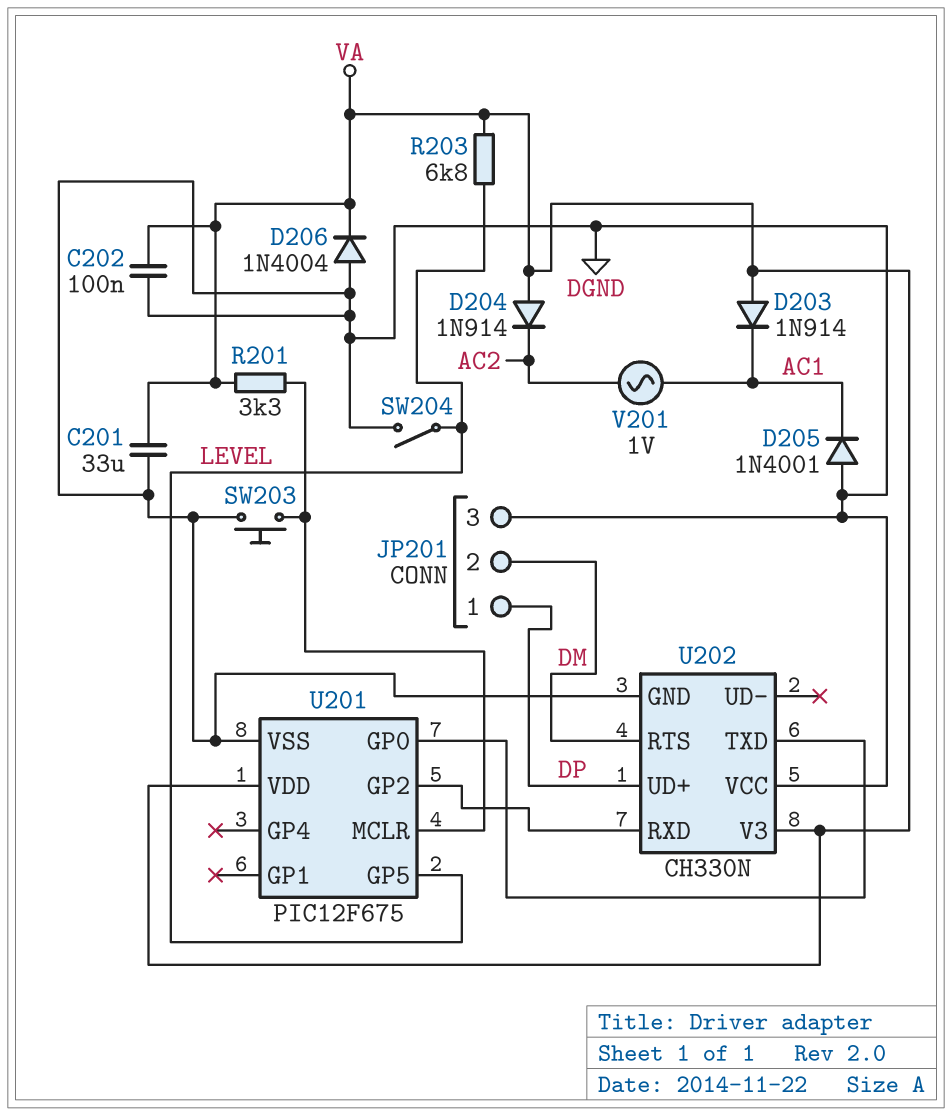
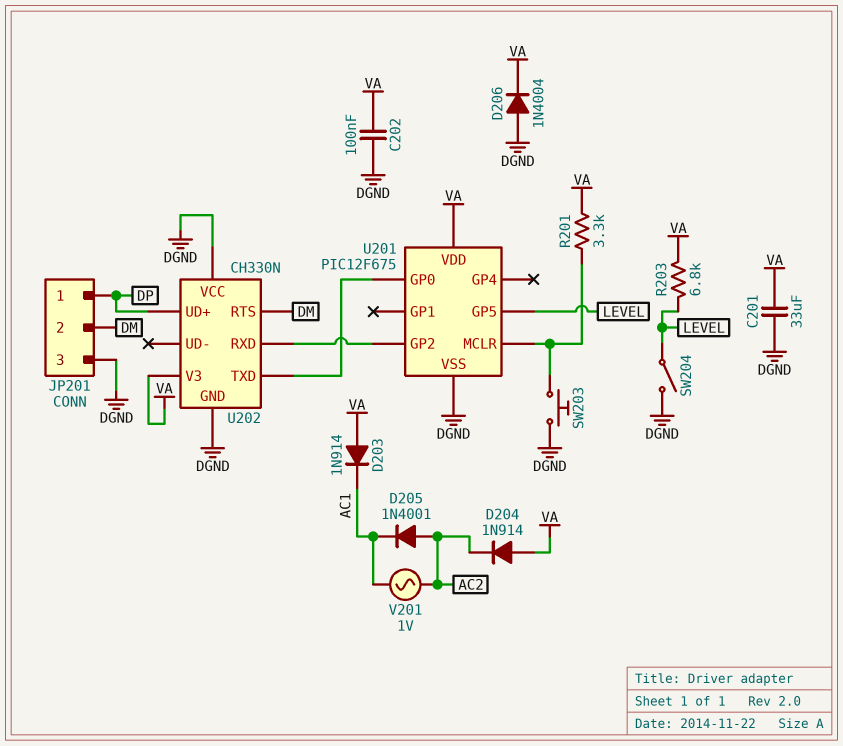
D205: diode 1N4001 (A DGND, K AC1) -> diode 1N4001 (A AC2, K AC1)

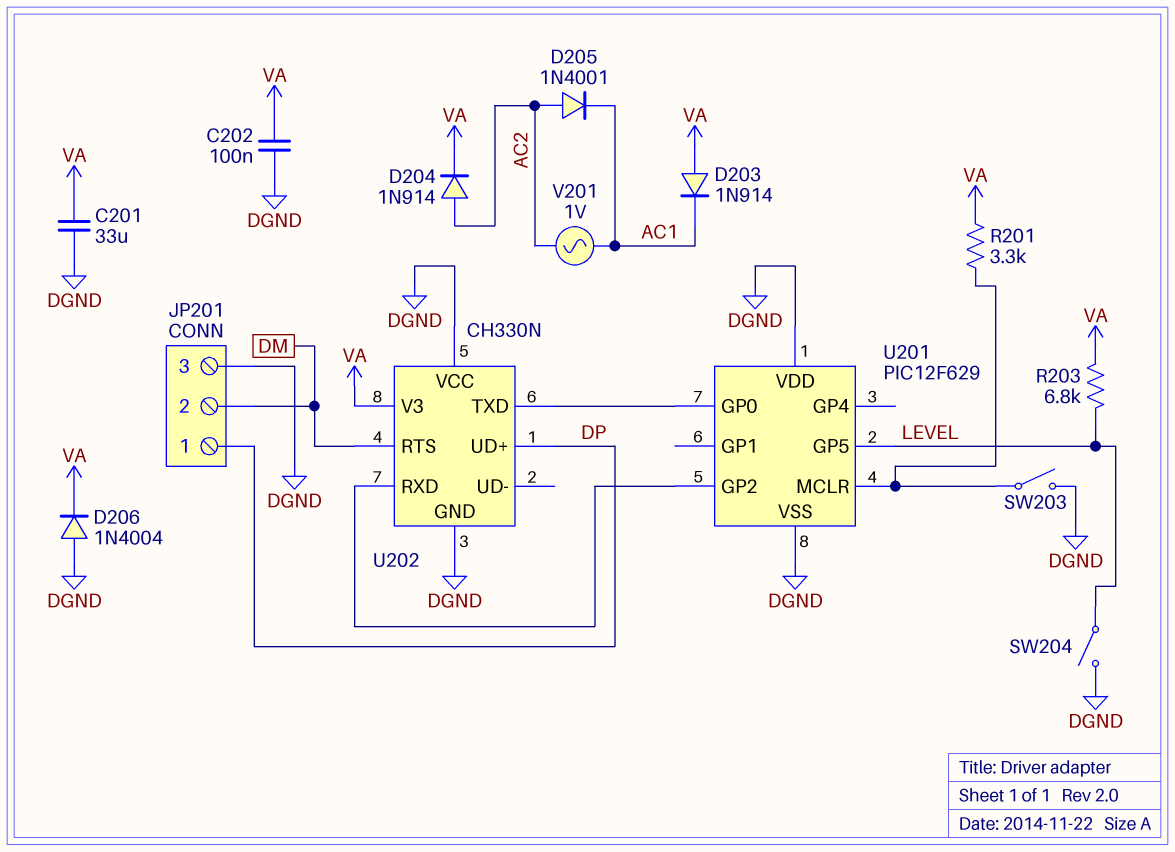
D204: diode 1N914 (A VA, K AC2) -> diode 1N914 (A AC2, K VA)
SW203: button (DGND, U201/MCLR) -> switch (DGND, U201/MCLR)
U201: PIC12F675 -> PIC12F629
U201 pin VDD: VA -> DGND

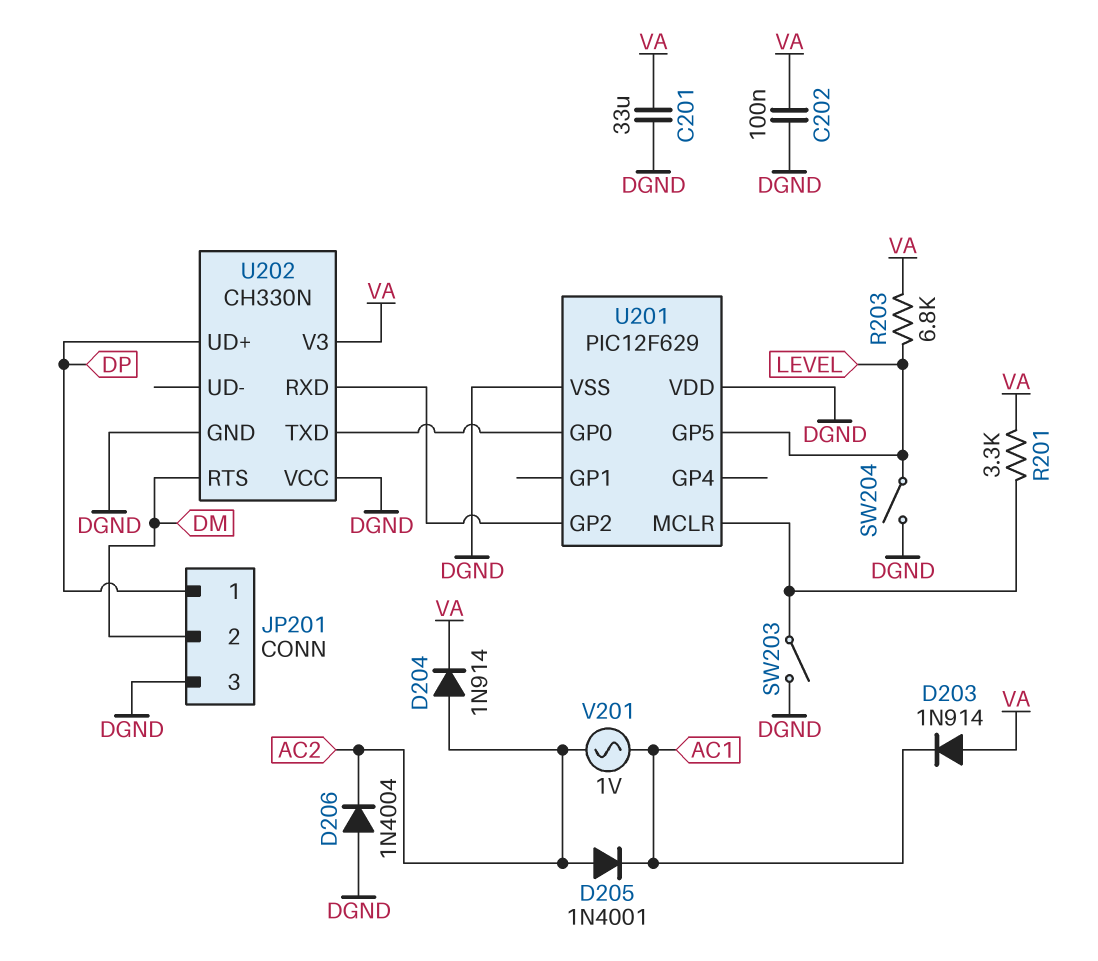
D206: diode 1N4004 (A DGND, K VA) -> diode 1N4004 (A DGND, K AC2)

